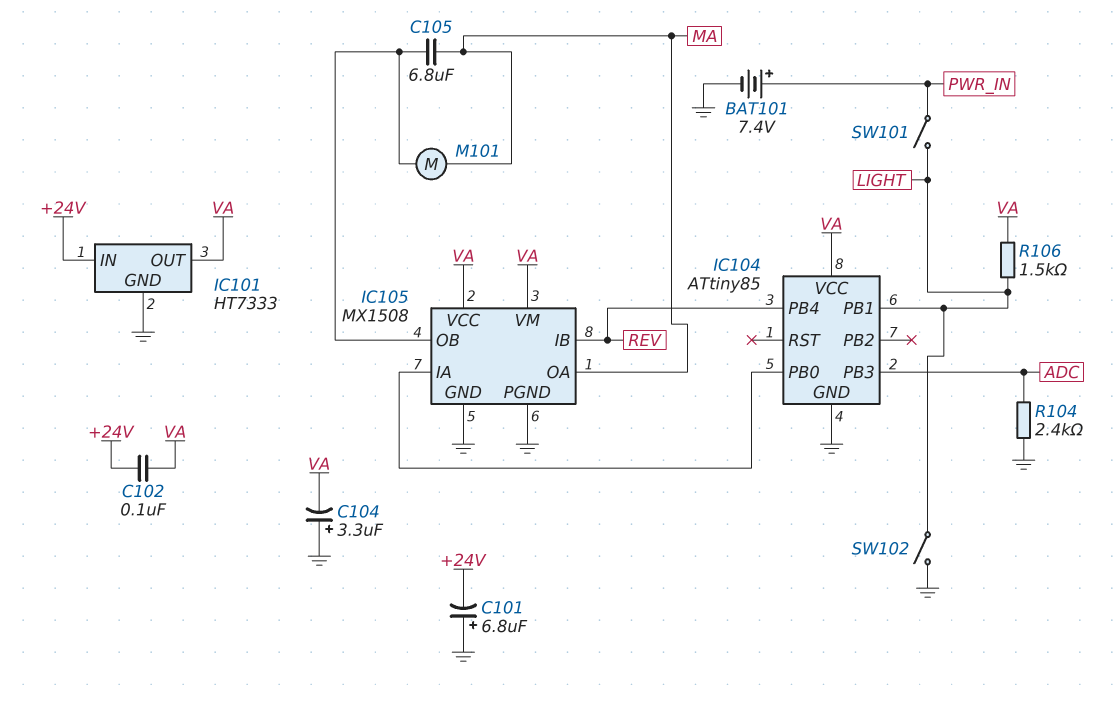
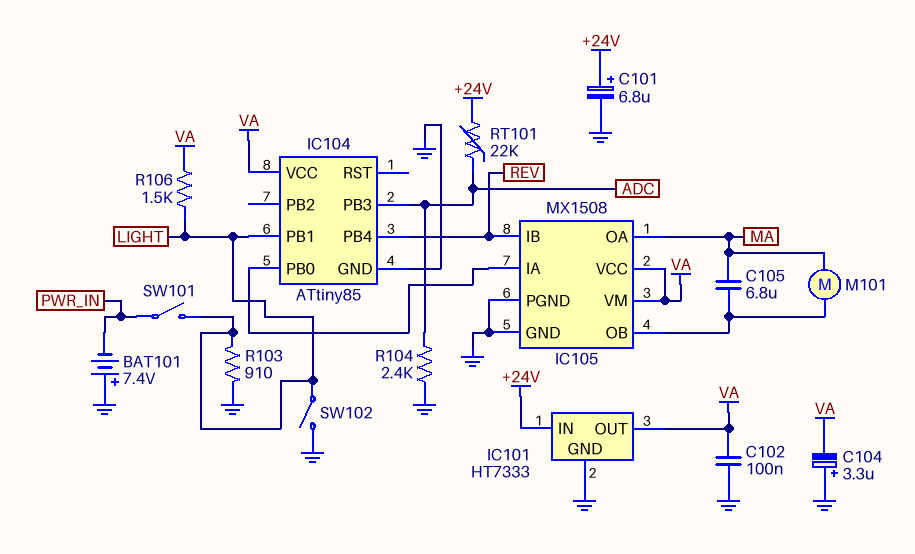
BAT101: 7.4V (plus PWR_IN, minus GND) -> 7.4V (plus GND, minus PWR_IN)
C101: 6.8uF (plus GND, minus +24V) -> 6.8uF (plus +24V, minus GND)
C102: 100nF (+24V, VA) -> 100nF (GND, VA)
R103: none -> 910 (GND, LIGHT)
RT101: none -> 22k (+24V, ADC)

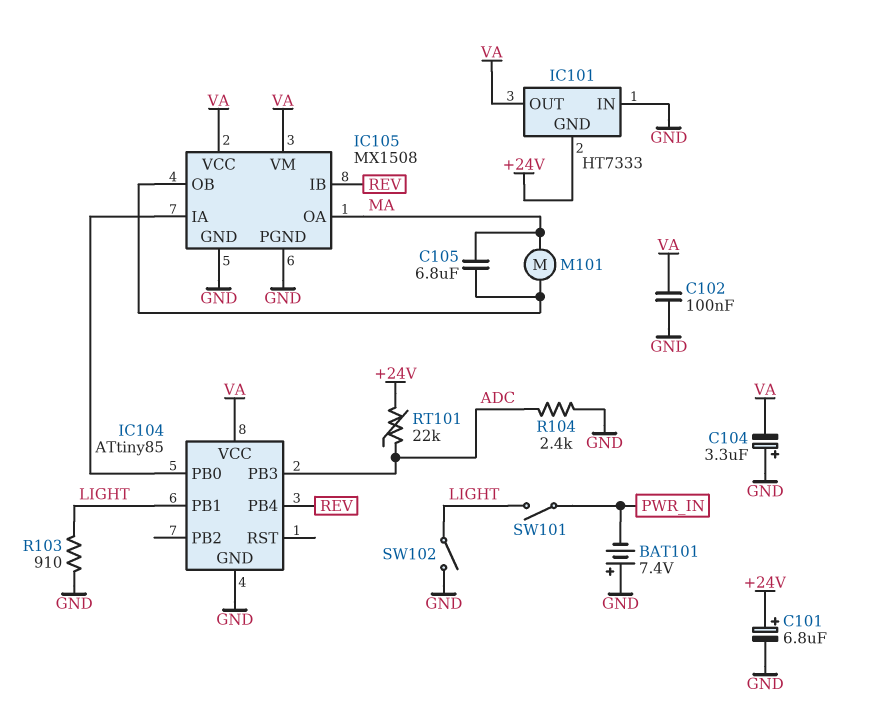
IC101 pin GND: GND -> +24V
IC101 pin IN: +24V -> GND
R106: 1.5k (LIGHT, VA) -> none

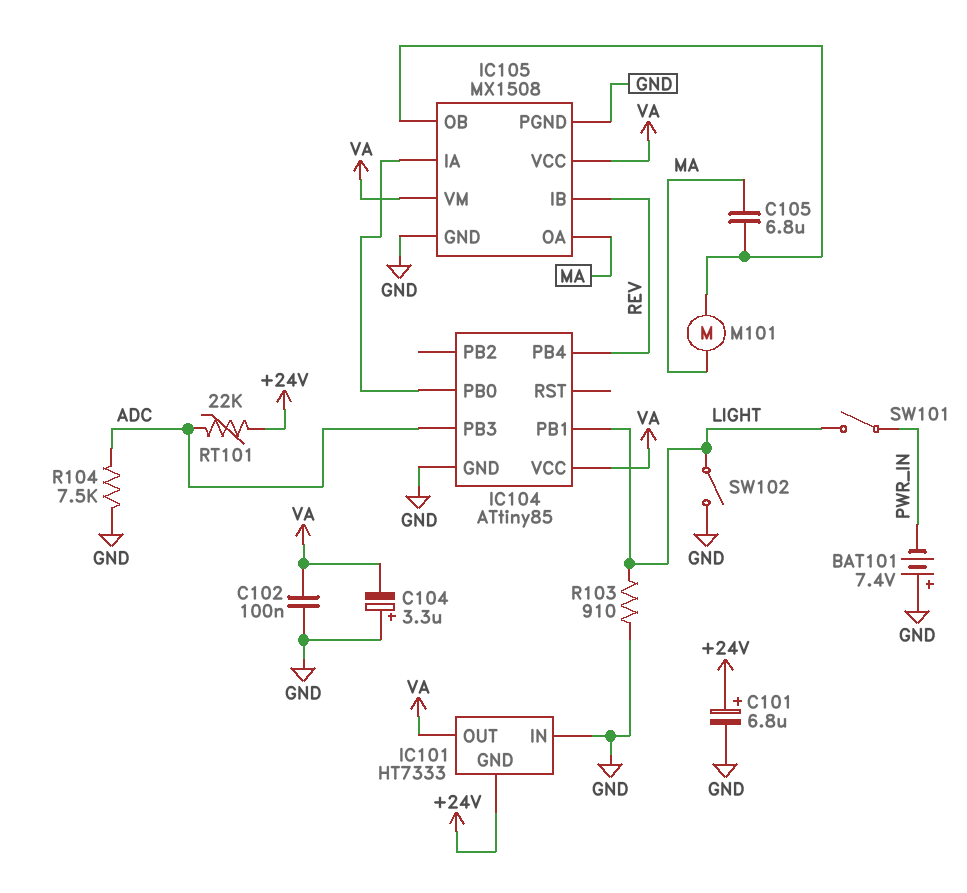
R104: 2.4k (ADC, GND) -> 7.5k (ADC, GND)

